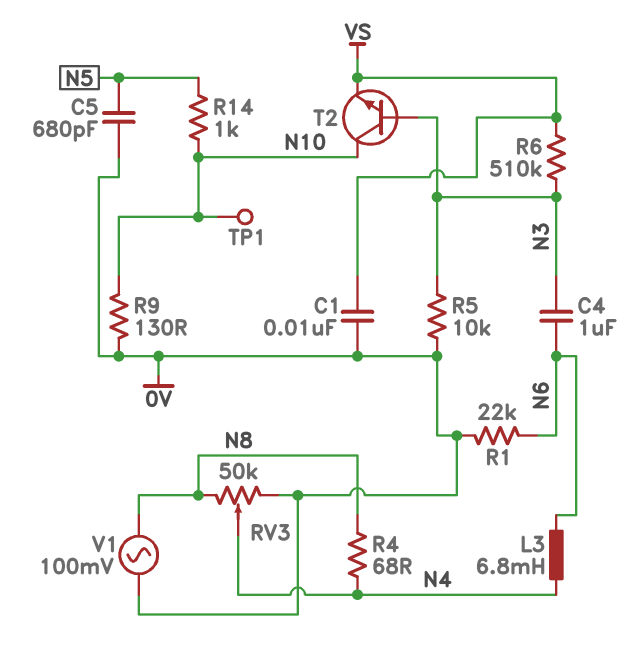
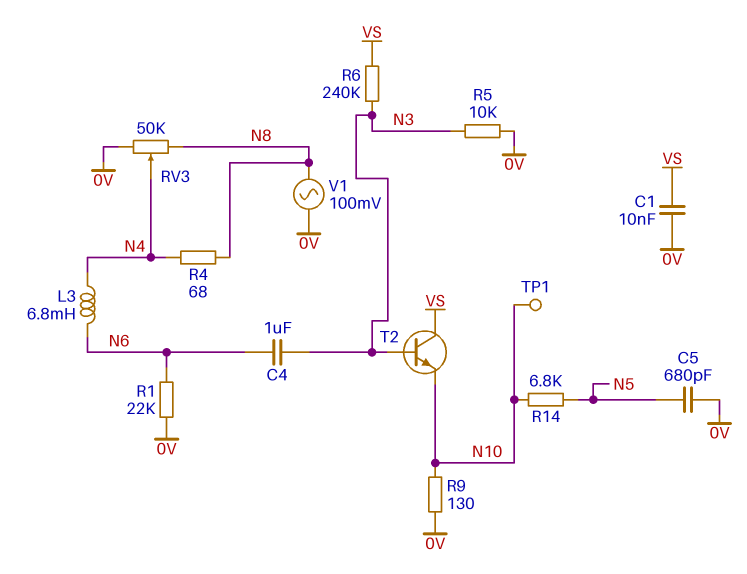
R6: 510k (N3, VS) -> 240k (N3, VS)
R14: 1k (N5, N10) -> 6.8k (N5, N10)
T2: NPN (B N3, C N10, E VS) -> NPN (B N3, C VS, E N10)

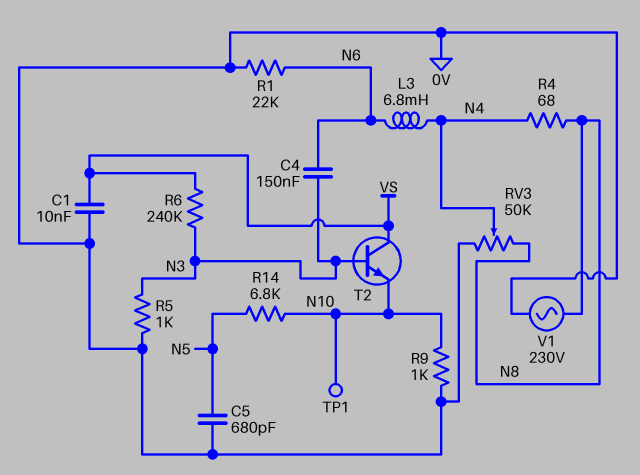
C4: 1uF (N3, N6) -> 150nF (N3, N6)
R5: 10k (0V, N3) -> 1k (0V, N3)
R9: 130 (0V, N10) -> 1k (0V, N10)
V1: AC 100mV (0V, N8) -> AC 230V (0V, N8)

